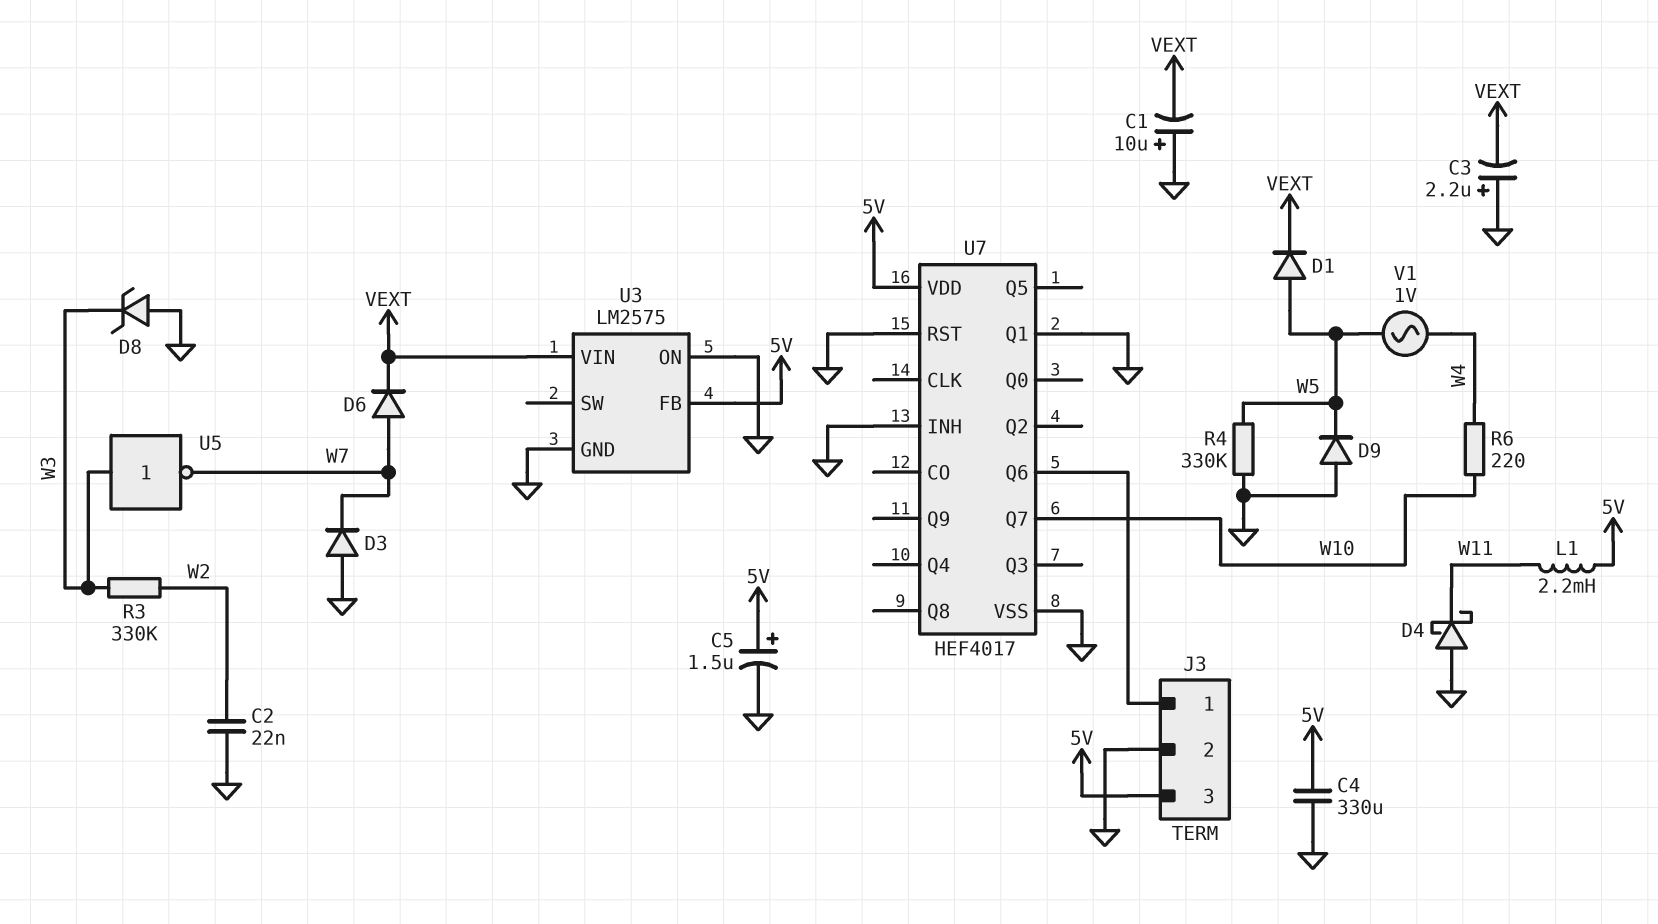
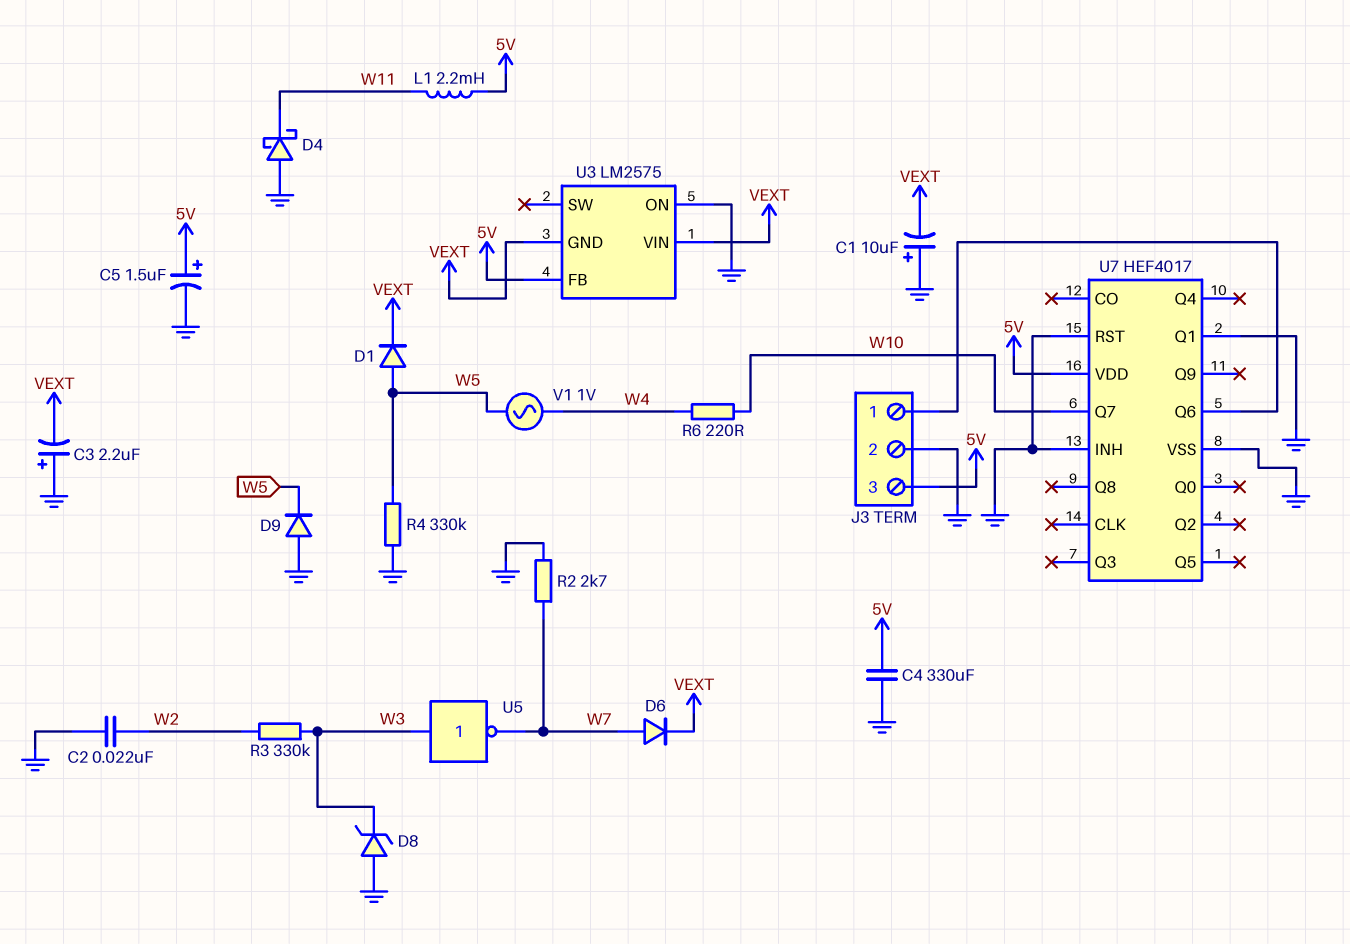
D3: diode (A GND, K W7) -> none
R2: none -> 2.7k (GND, W7)
U3 pin GND: GND -> VEXT

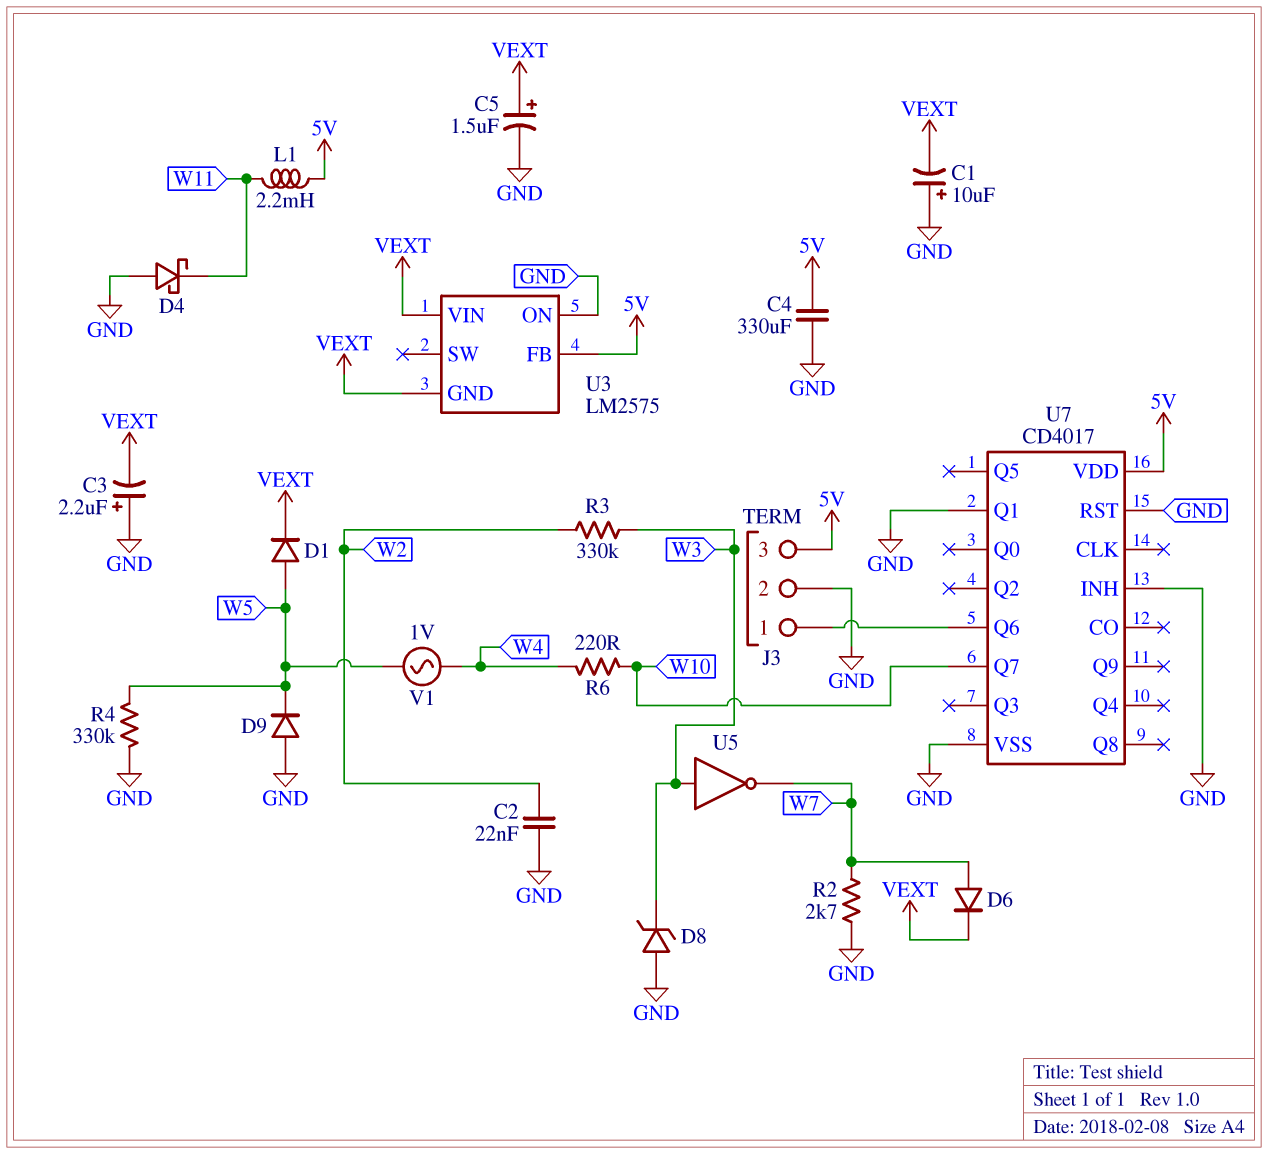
C5: 1.5uF (plus 5V, minus GND) -> 1.5uF (plus VEXT, minus GND)
U7: HEF4017 -> CD4017

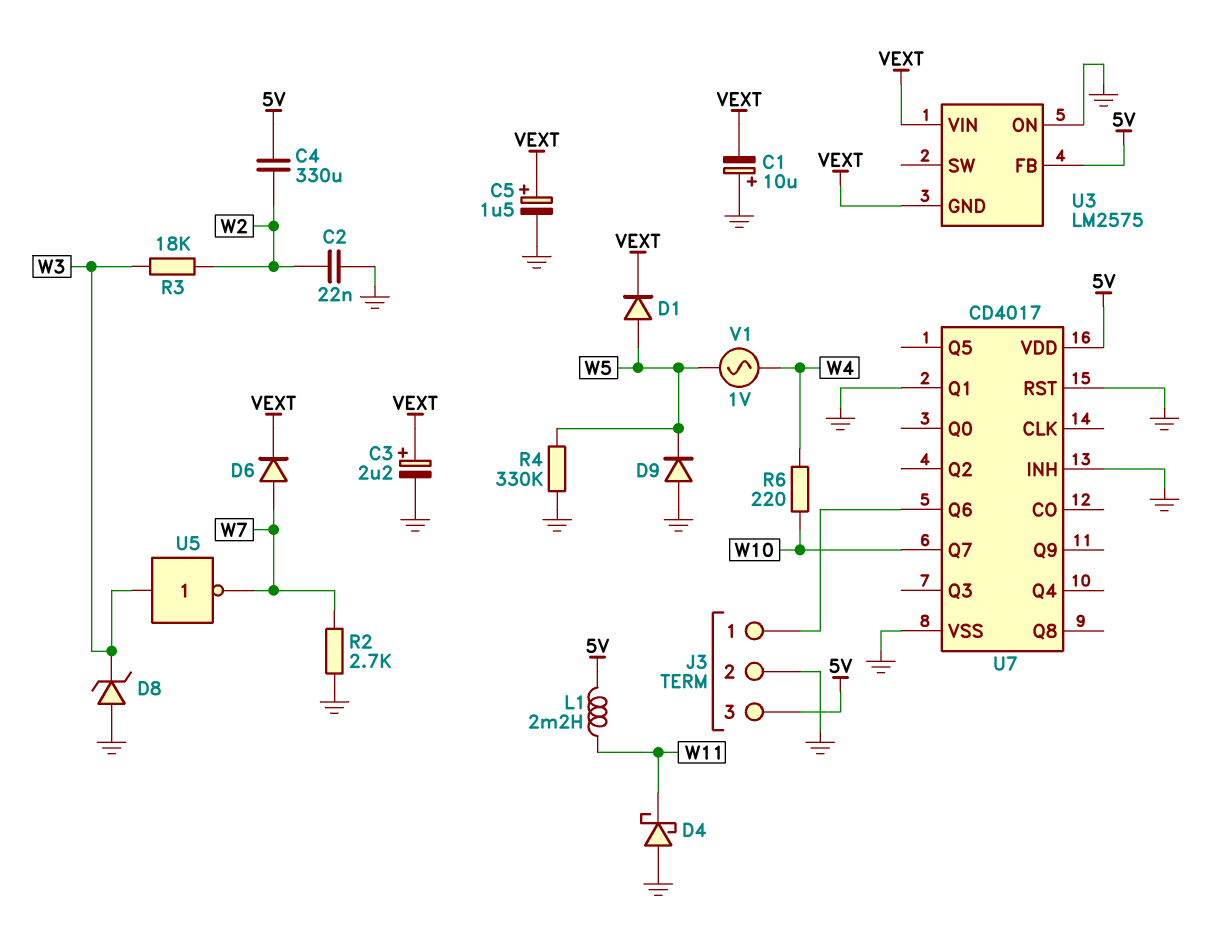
C3: 2.2uF (plus GND, minus VEXT) -> 2.2uF (plus VEXT, minus GND)
C4: 330uF (5V, GND) -> 330uF (5V, W2)
R3: 330k (W2, W3) -> 18k (W2, W3)

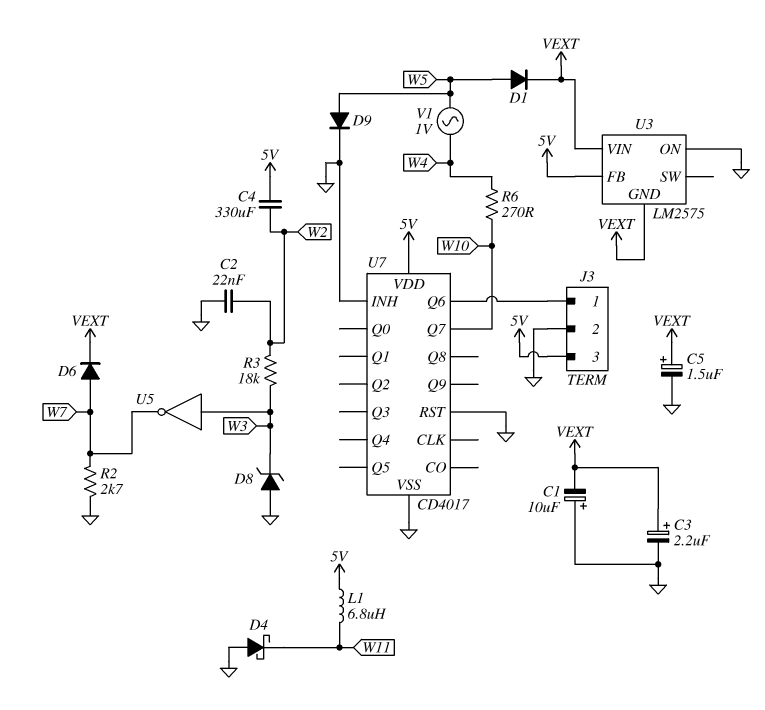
D9: diode (A GND, K W5) -> diode (A W5, K GND)
L1: 2.2mH (5V, W11) -> 6.8uH (5V, W11)
R4: 330k (GND, W5) -> none
R6: 220 (W4, W10) -> 270 (W4, W10)
U7 pin Q1: GND -> none

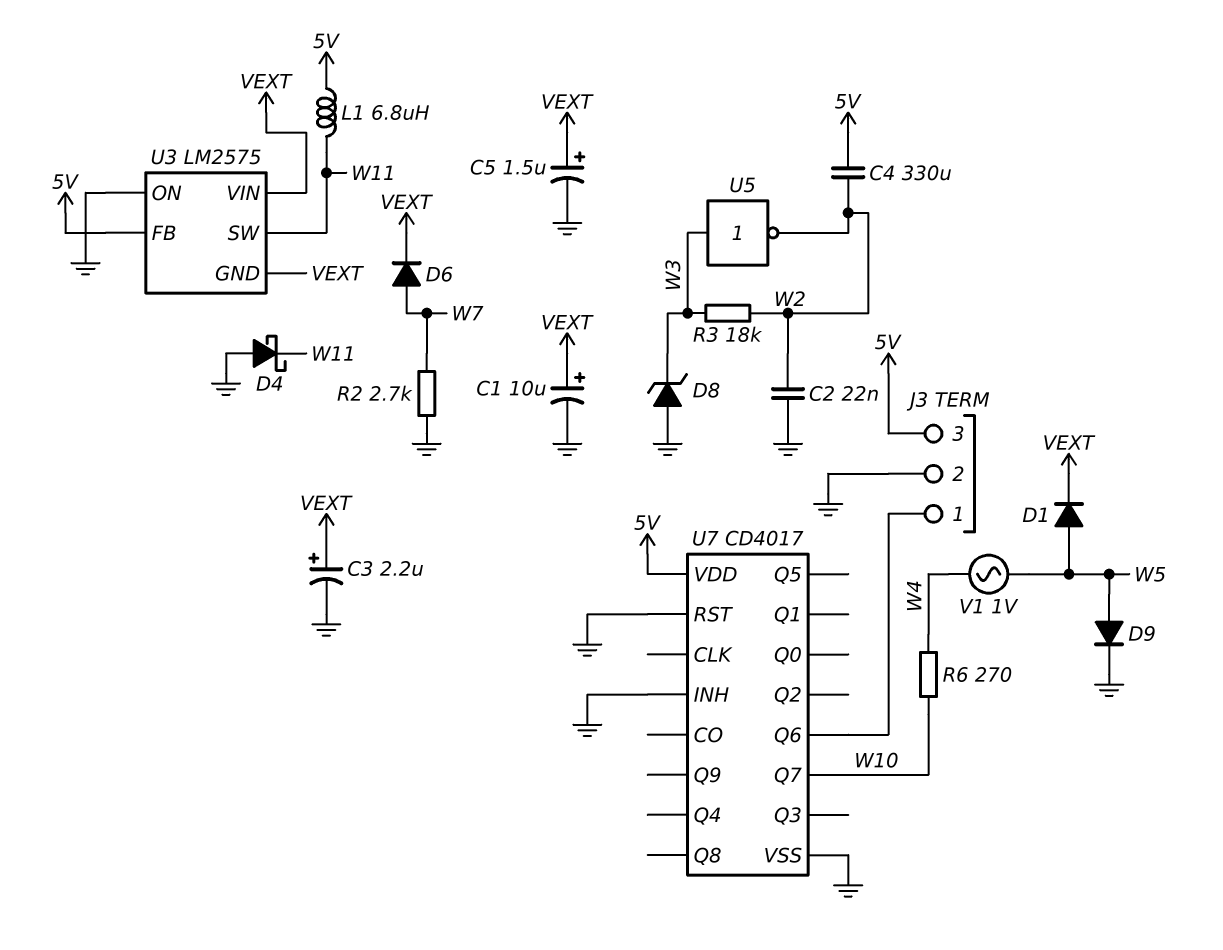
C1: 10uF (plus GND, minus VEXT) -> 10uF (plus VEXT, minus GND)
U3 pin SW: none -> W11
U5: NOT (in W3, out W7) -> NOT (in W3, out W2)

